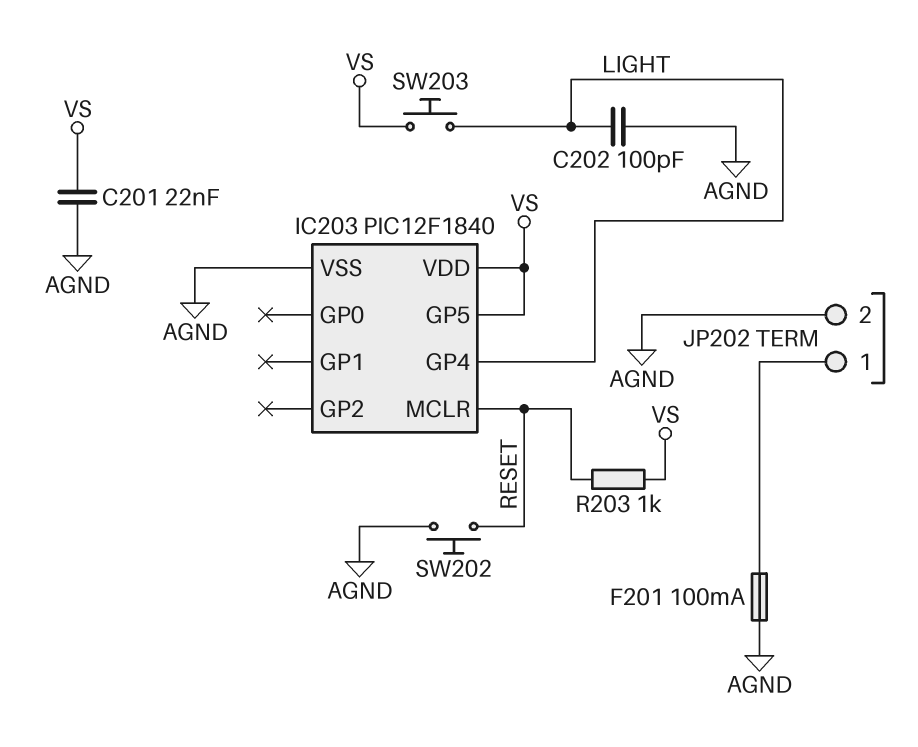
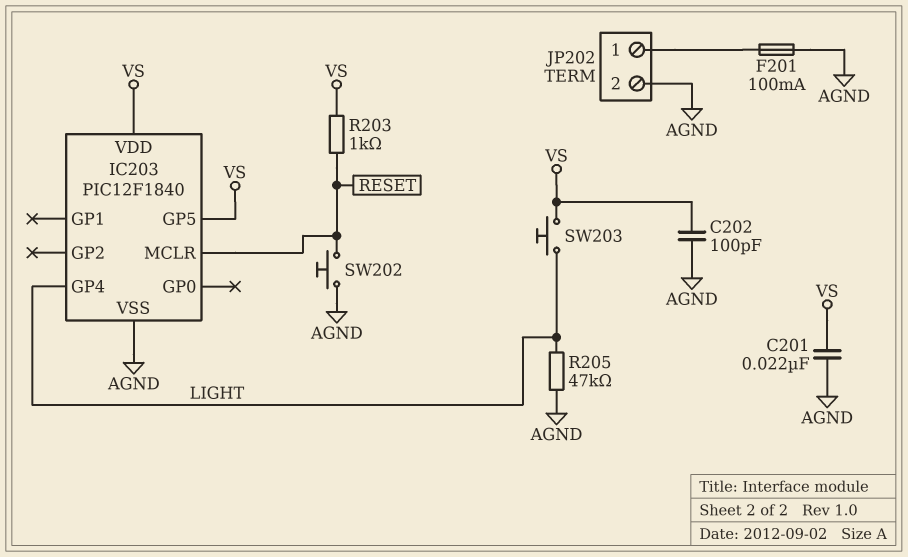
C202: 100pF (AGND, LIGHT) -> 100pF (AGND, VS)
R205: none -> 47k (AGND, LIGHT)

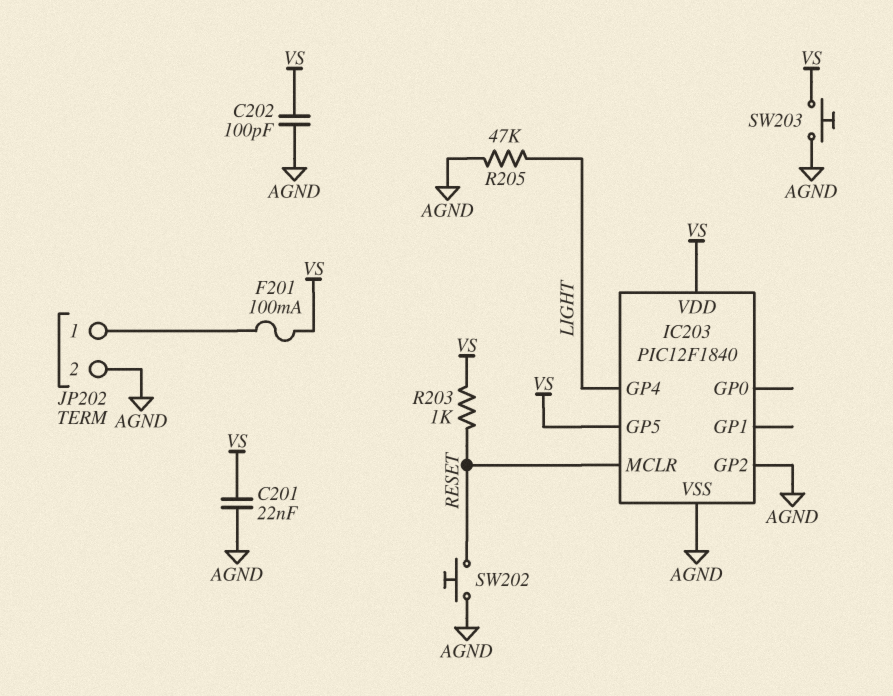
F201: 100mA (AGND, JP202/1) -> 100mA (JP202/1, VS)
IC203 pin GP2: none -> AGND
SW203: button (LIGHT, VS) -> button (AGND, VS)

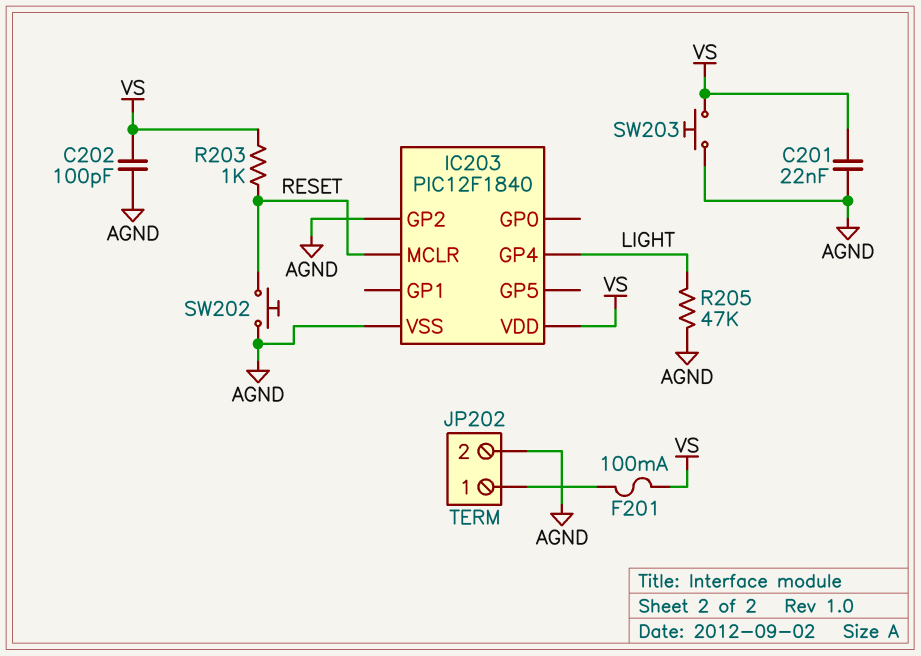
IC203 pin GP5: VS -> none

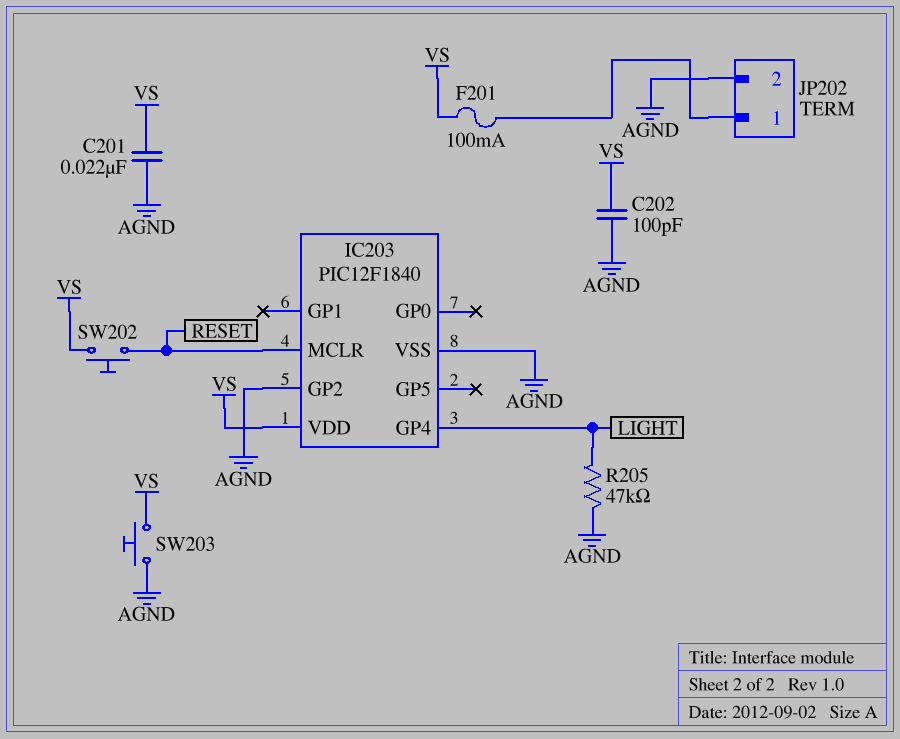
R203: 1k (RESET, VS) -> none
SW202: button (AGND, RESET) -> button (RESET, VS)

